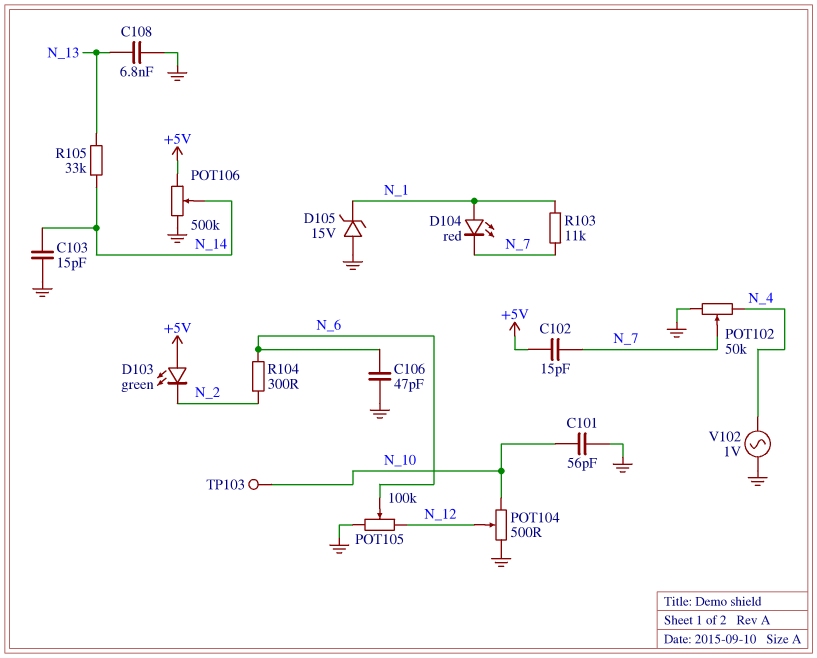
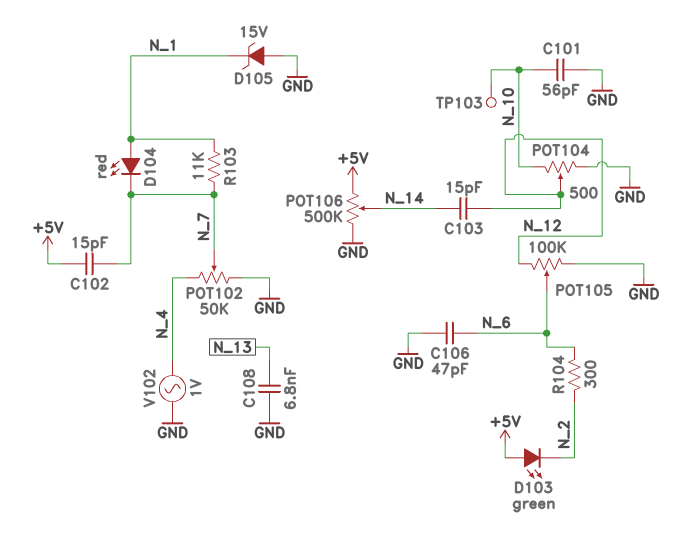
C103: 15pF (GND, N_14) -> 15pF (N_12, N_14)
R105: 33k (N_13, N_14) -> none

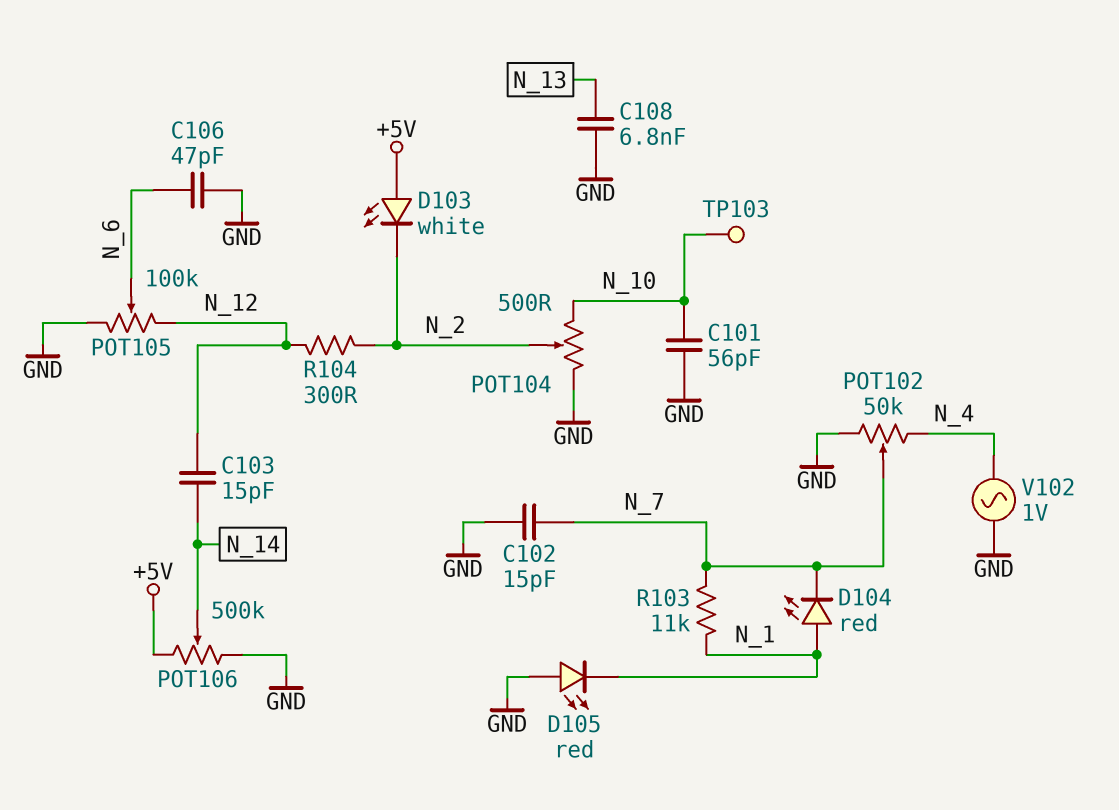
C102: 15pF (+5V, N_7) -> 15pF (GND, N_7)
D103: LED green (A +5V, K N_2) -> LED white (A +5V, K N_2)
D105: zener 15V (A GND, K N_1) -> LED red (A GND, K N_1)
POT104: 500 (GND, N_10, wiper N_12) -> 500 (GND, N_10, wiper N_2)
R104: 300 (N_2, N_6) -> 300 (N_2, N_12)

